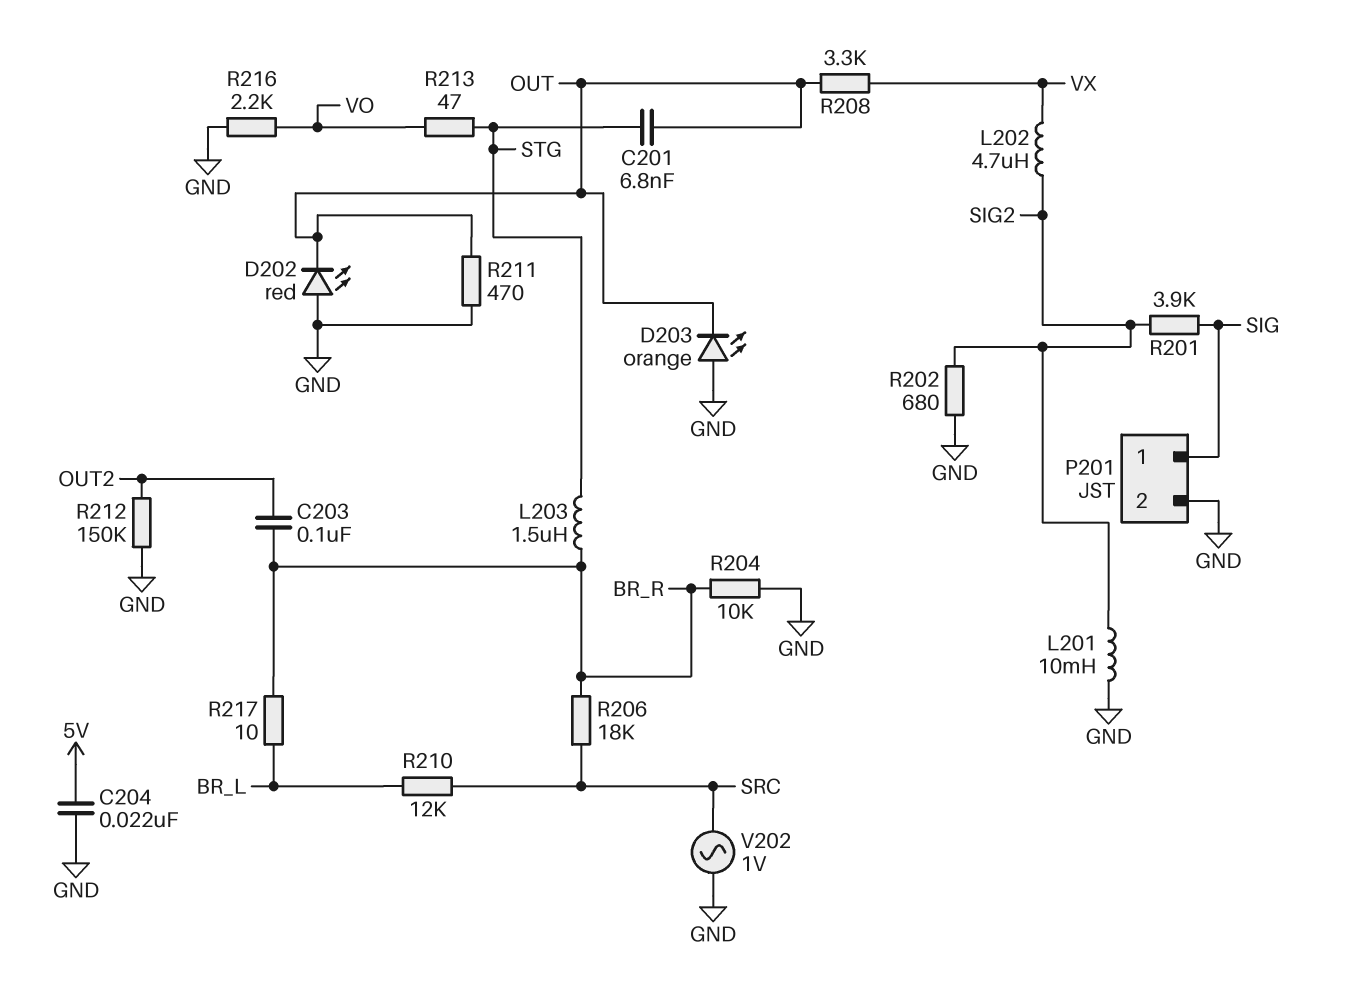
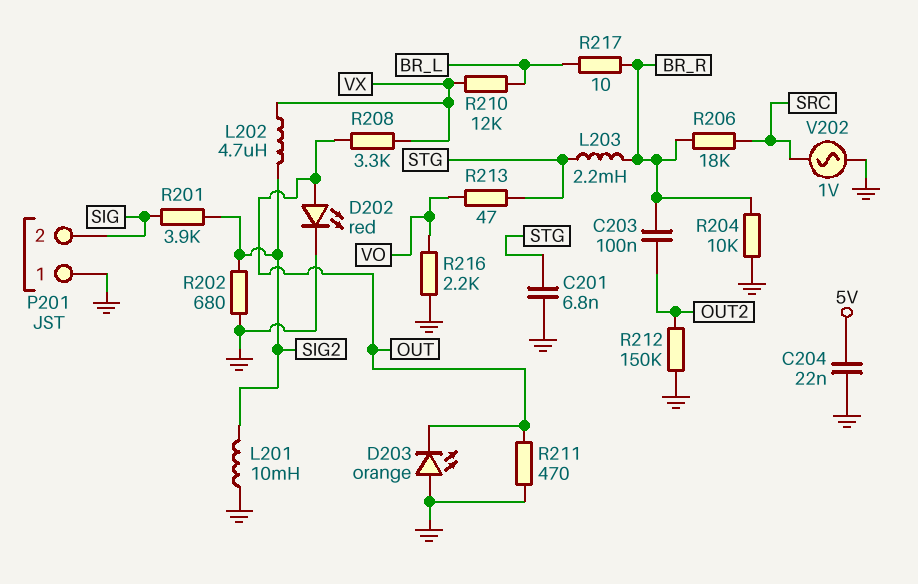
C201: 6.8nF (OUT, STG) -> 6.8nF (GND, STG)
D202: LED red (A GND, K OUT) -> LED red (A OUT, K GND)
L203: 1.5uH (BR_R, STG) -> 2.2mH (BR_R, STG)
P201 pin 1: SIG -> GND
P201 pin 2: GND -> SIG
R210: 12k (BR_L, SRC) -> 12k (BR_L, VX)

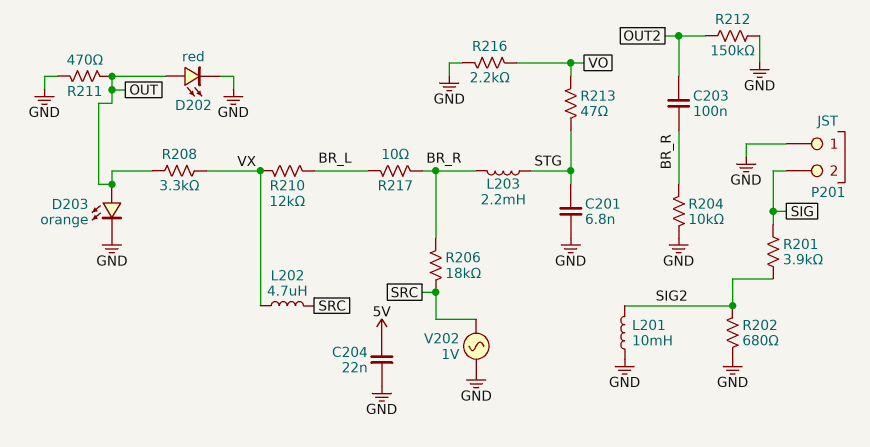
D203: LED orange (A GND, K OUT) -> LED orange (A OUT, K GND)
L202: 4.7uH (SIG2, VX) -> 4.7uH (SRC, VX)

